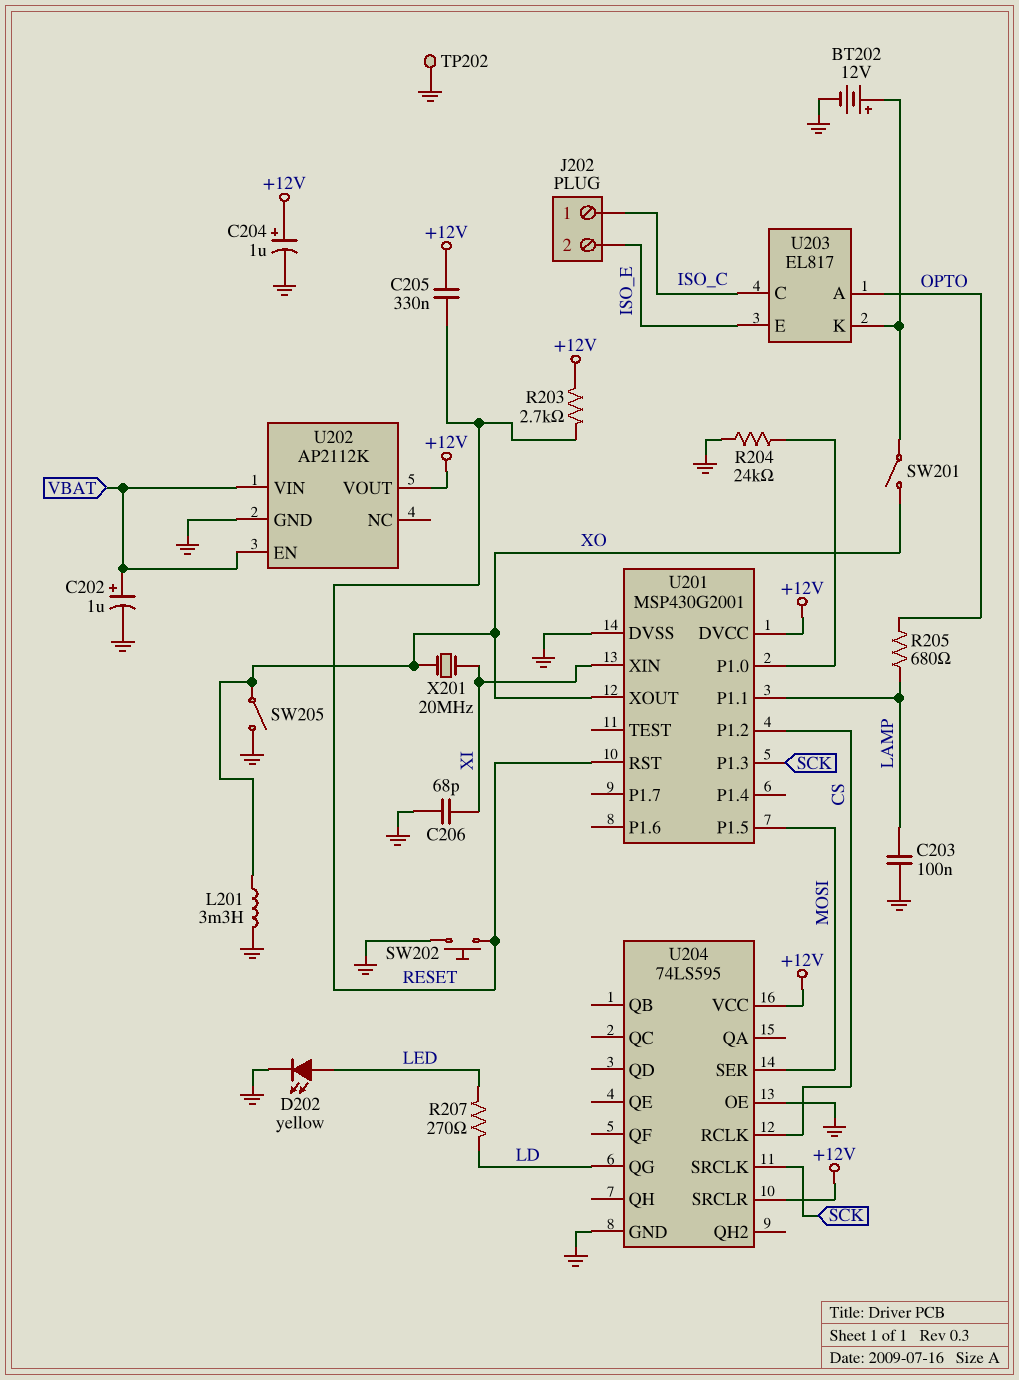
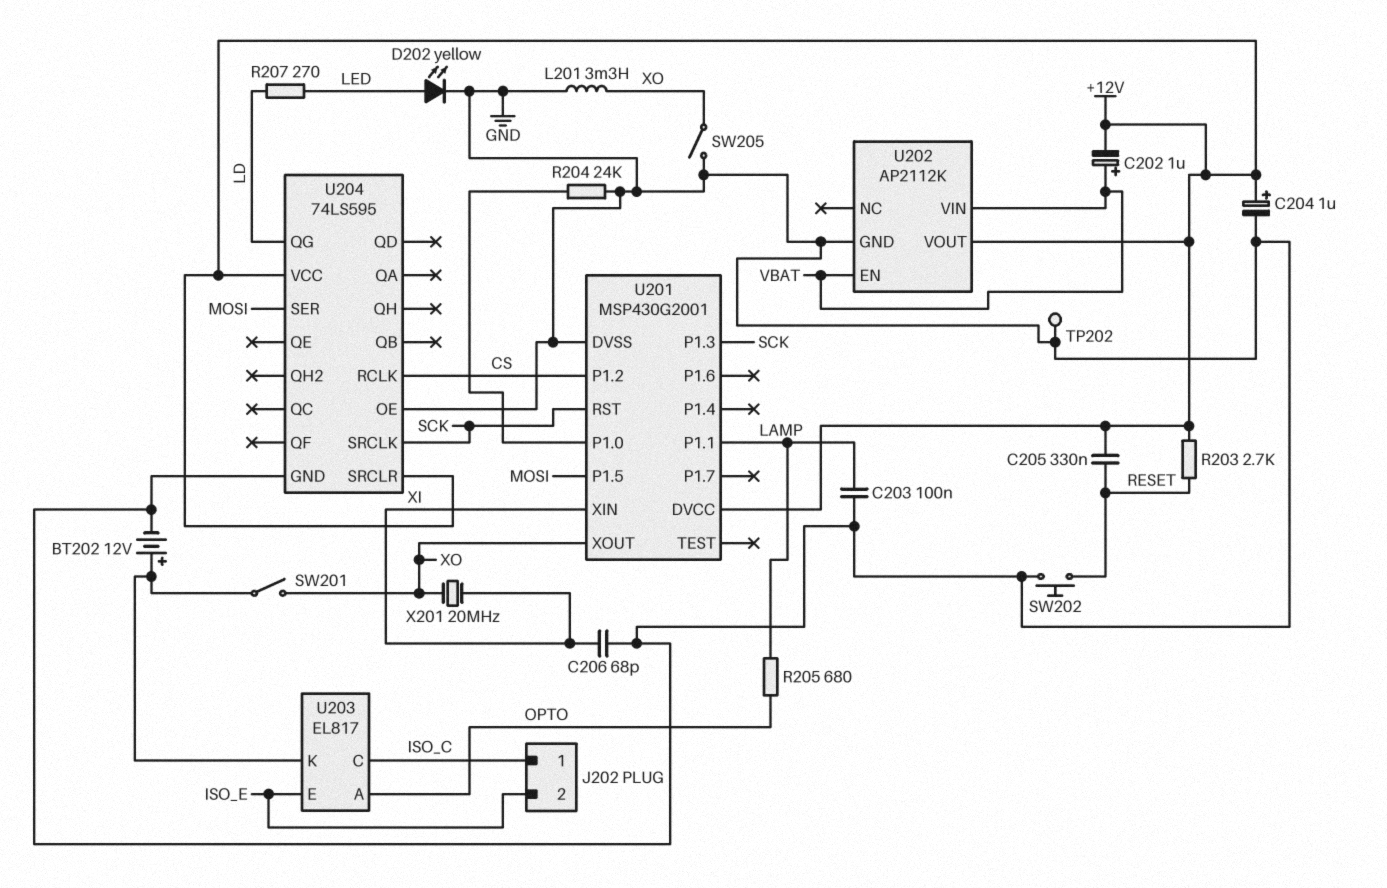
C202: 1uF (plus VBAT, minus GND) -> 1uF (plus VBAT, minus +12V)
U201 pin RST: RESET -> SCK

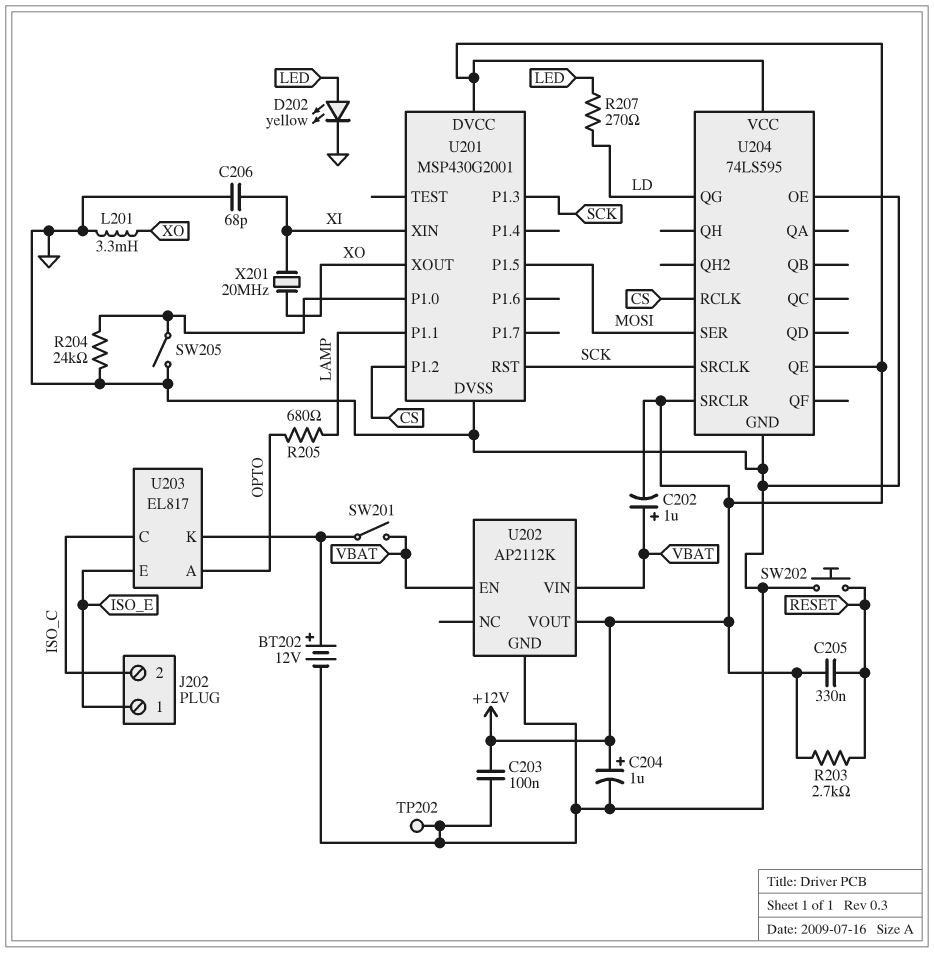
C203: 100nF (GND, LAMP) -> 100nF (+12V, GND)
J202 pin 1: ISO_C -> ISO_E
J202 pin 2: ISO_E -> ISO_C
SW201: switch (U203/K, XO) -> switch (U203/K, VBAT)
SW205: switch (GND, XO) -> switch (GND, U201/P1.0)
U204 pin QE: none -> +12V

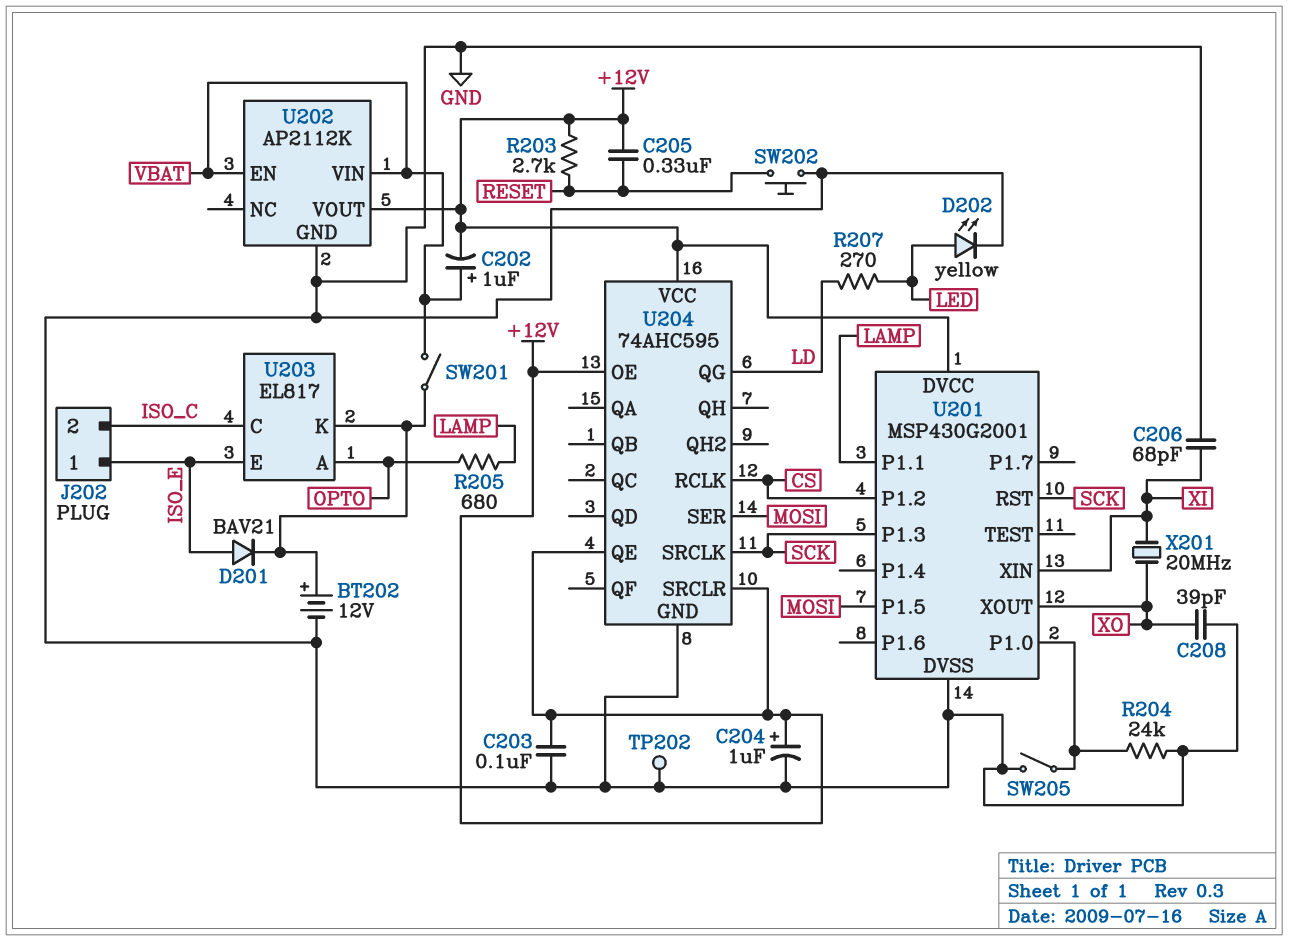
C208: none -> 39pF (GND, XO)
D201: none -> diode BAV21 (A ISO_E, K U203/K)
L201: 3.3mH (GND, XO) -> none
U204: 74LS595 -> 74AHC595
U204 pin OE: GND -> +12V

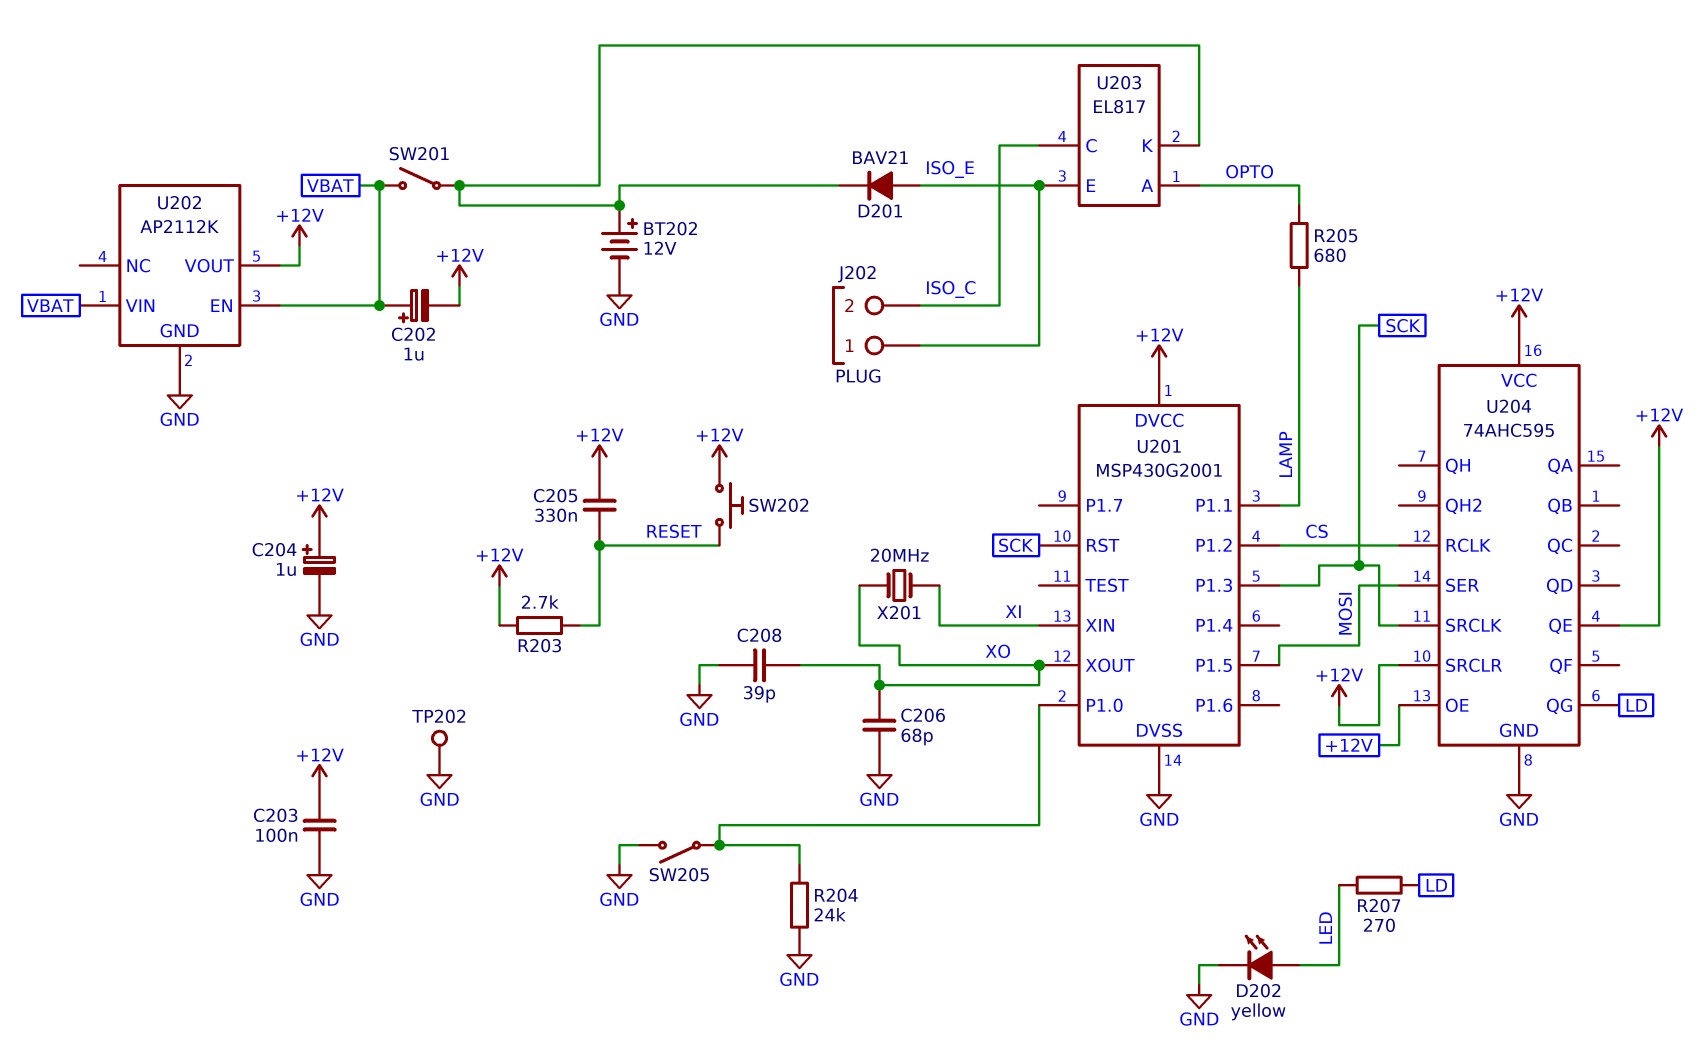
C206: 68pF (GND, XI) -> 68pF (GND, XO)
SW202: button (GND, RESET) -> button (+12V, RESET)

